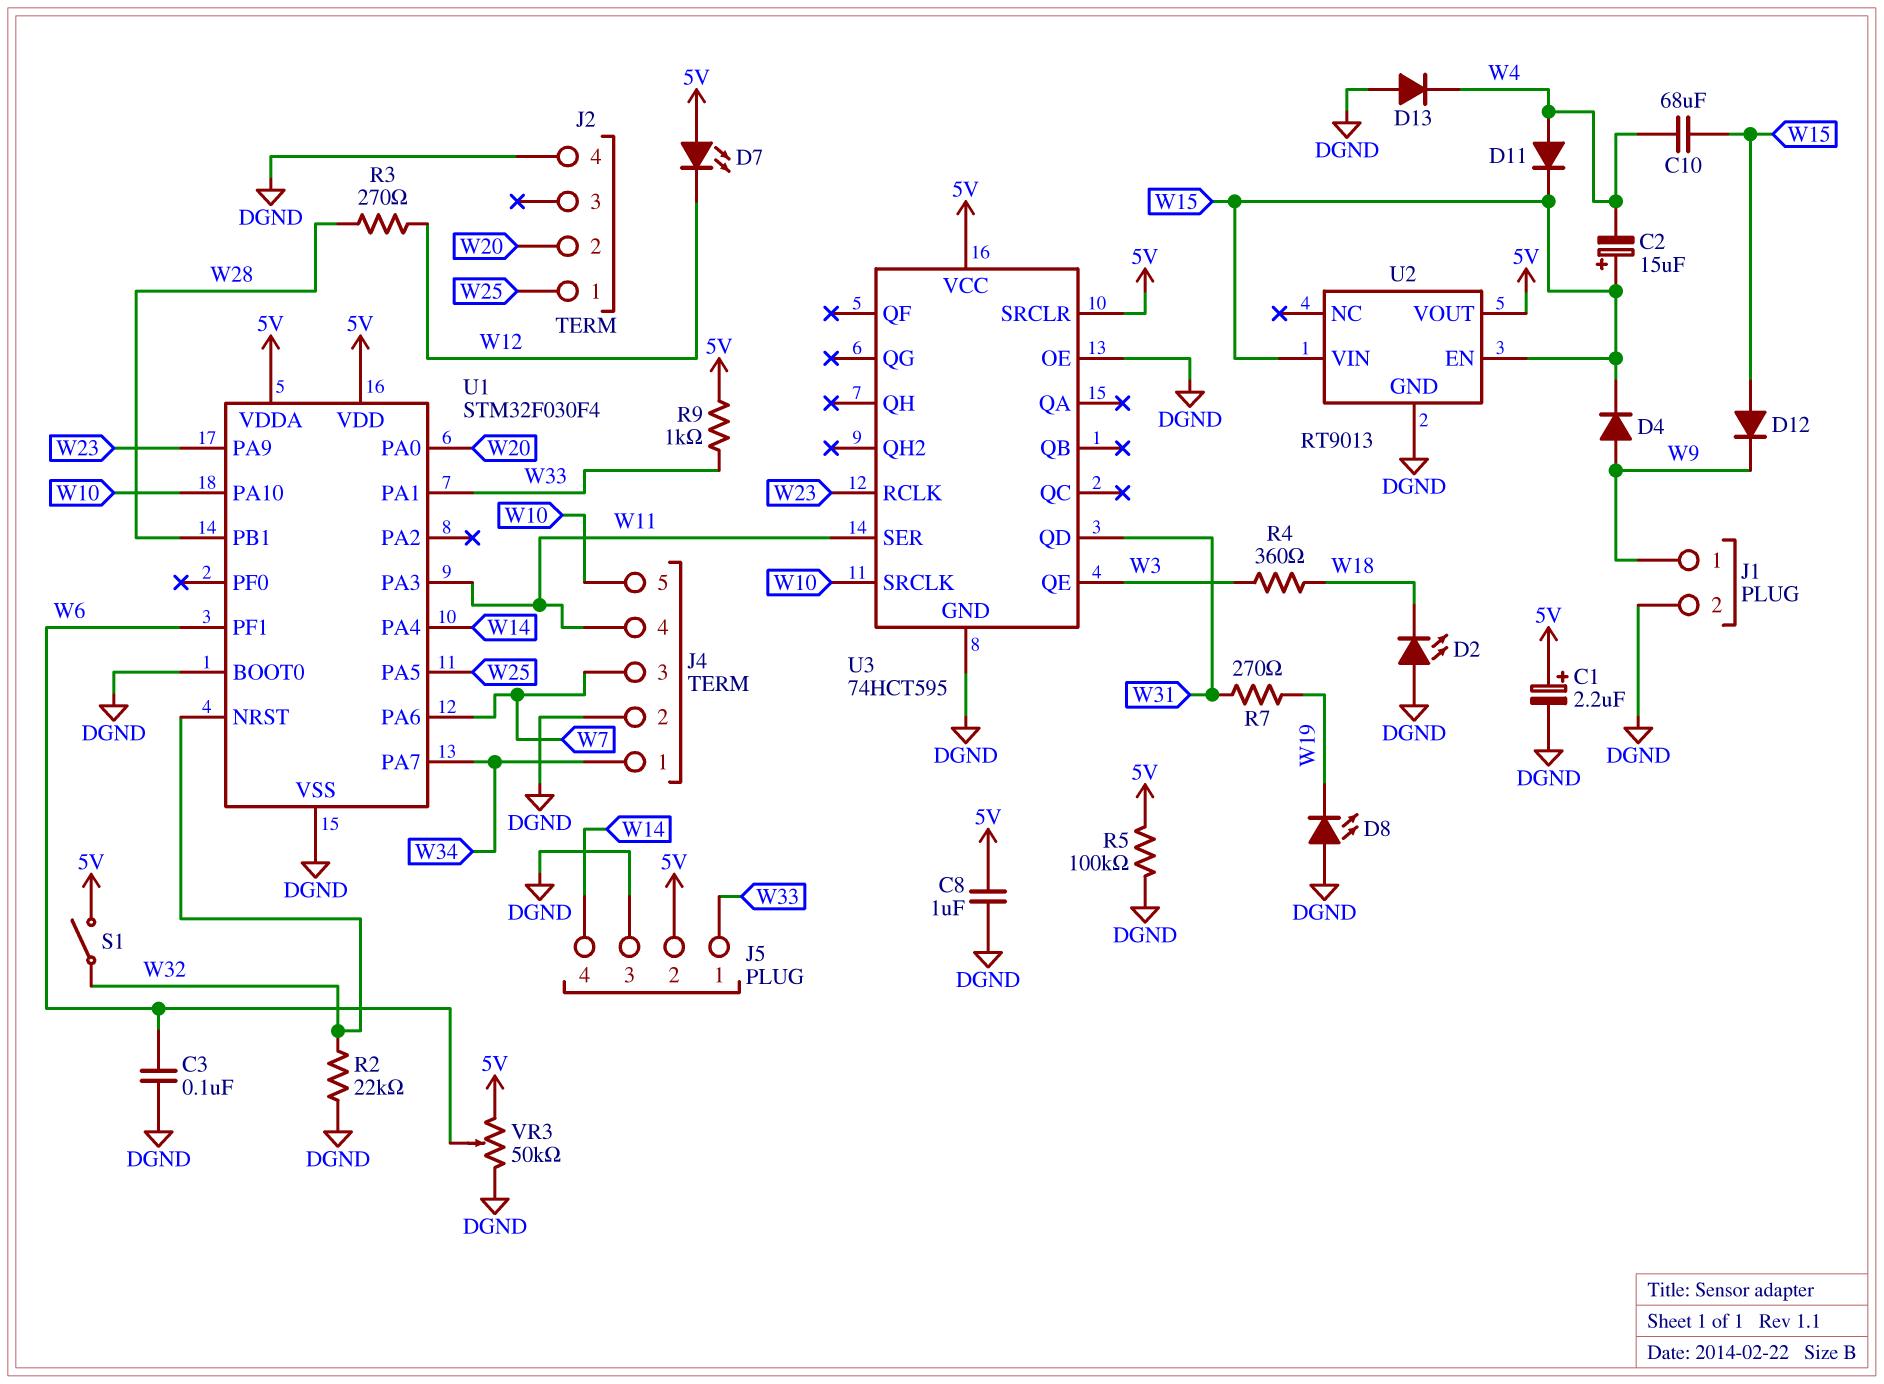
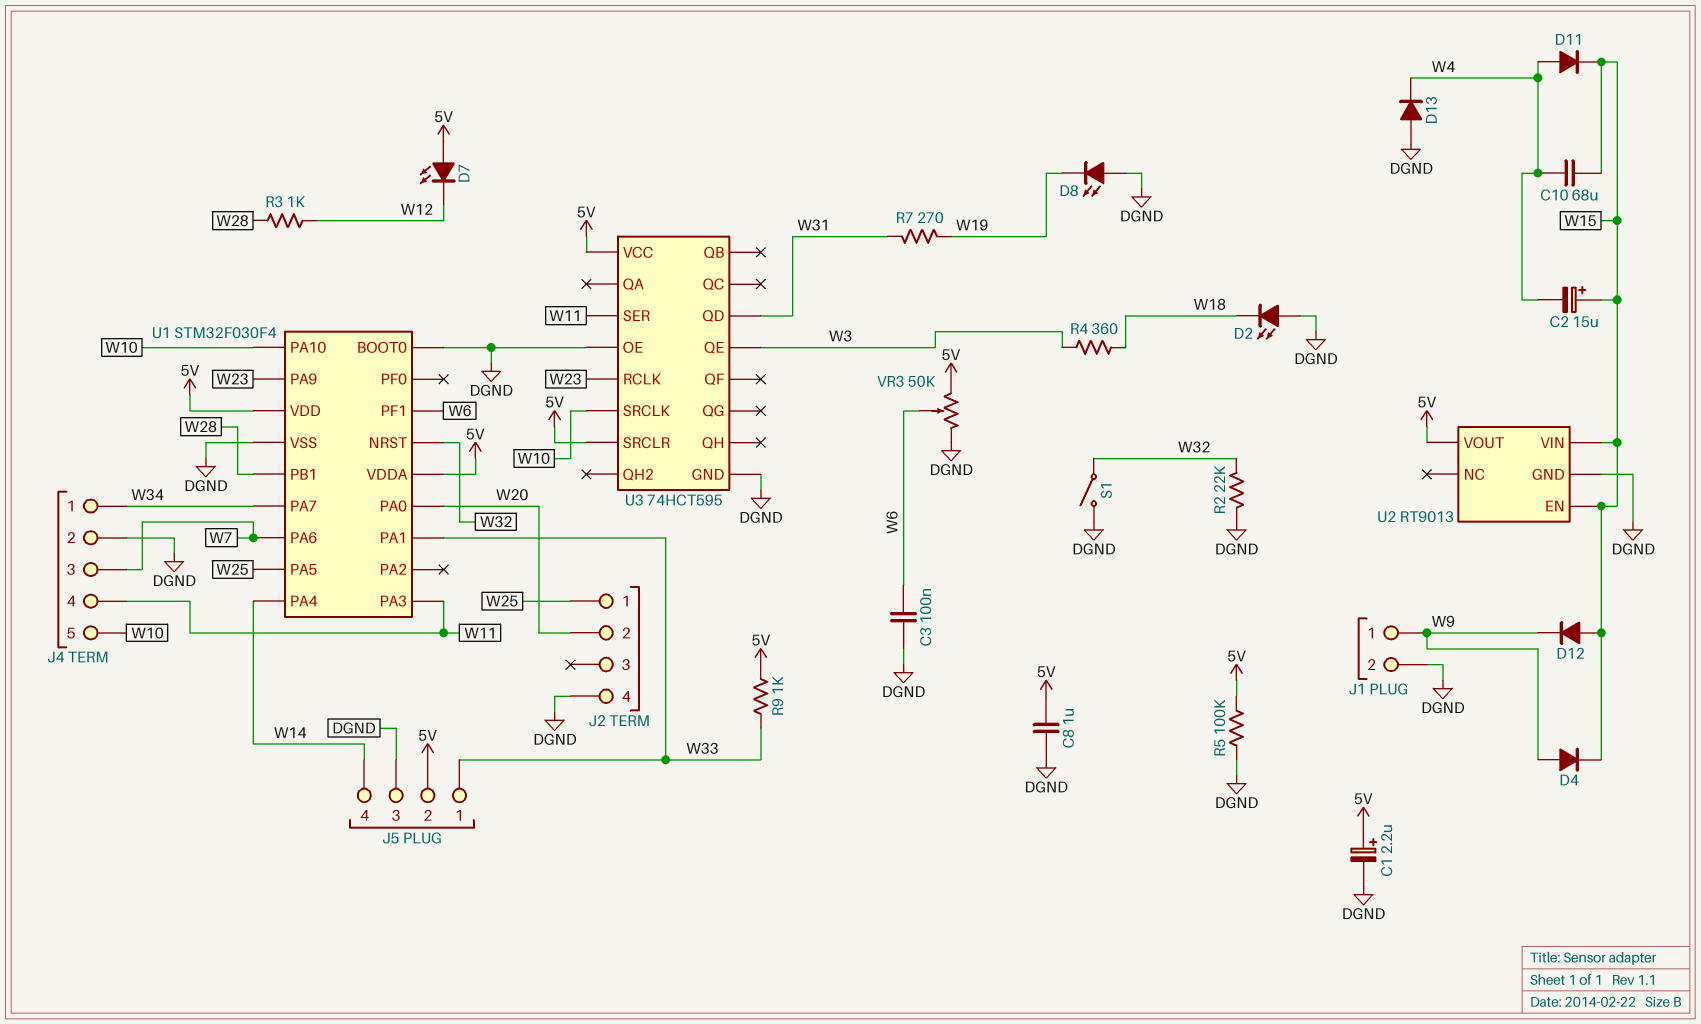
R3: 270 (W12, W28) -> 1k (W12, W28)
S1: switch (5V, W32) -> switch (DGND, W32)

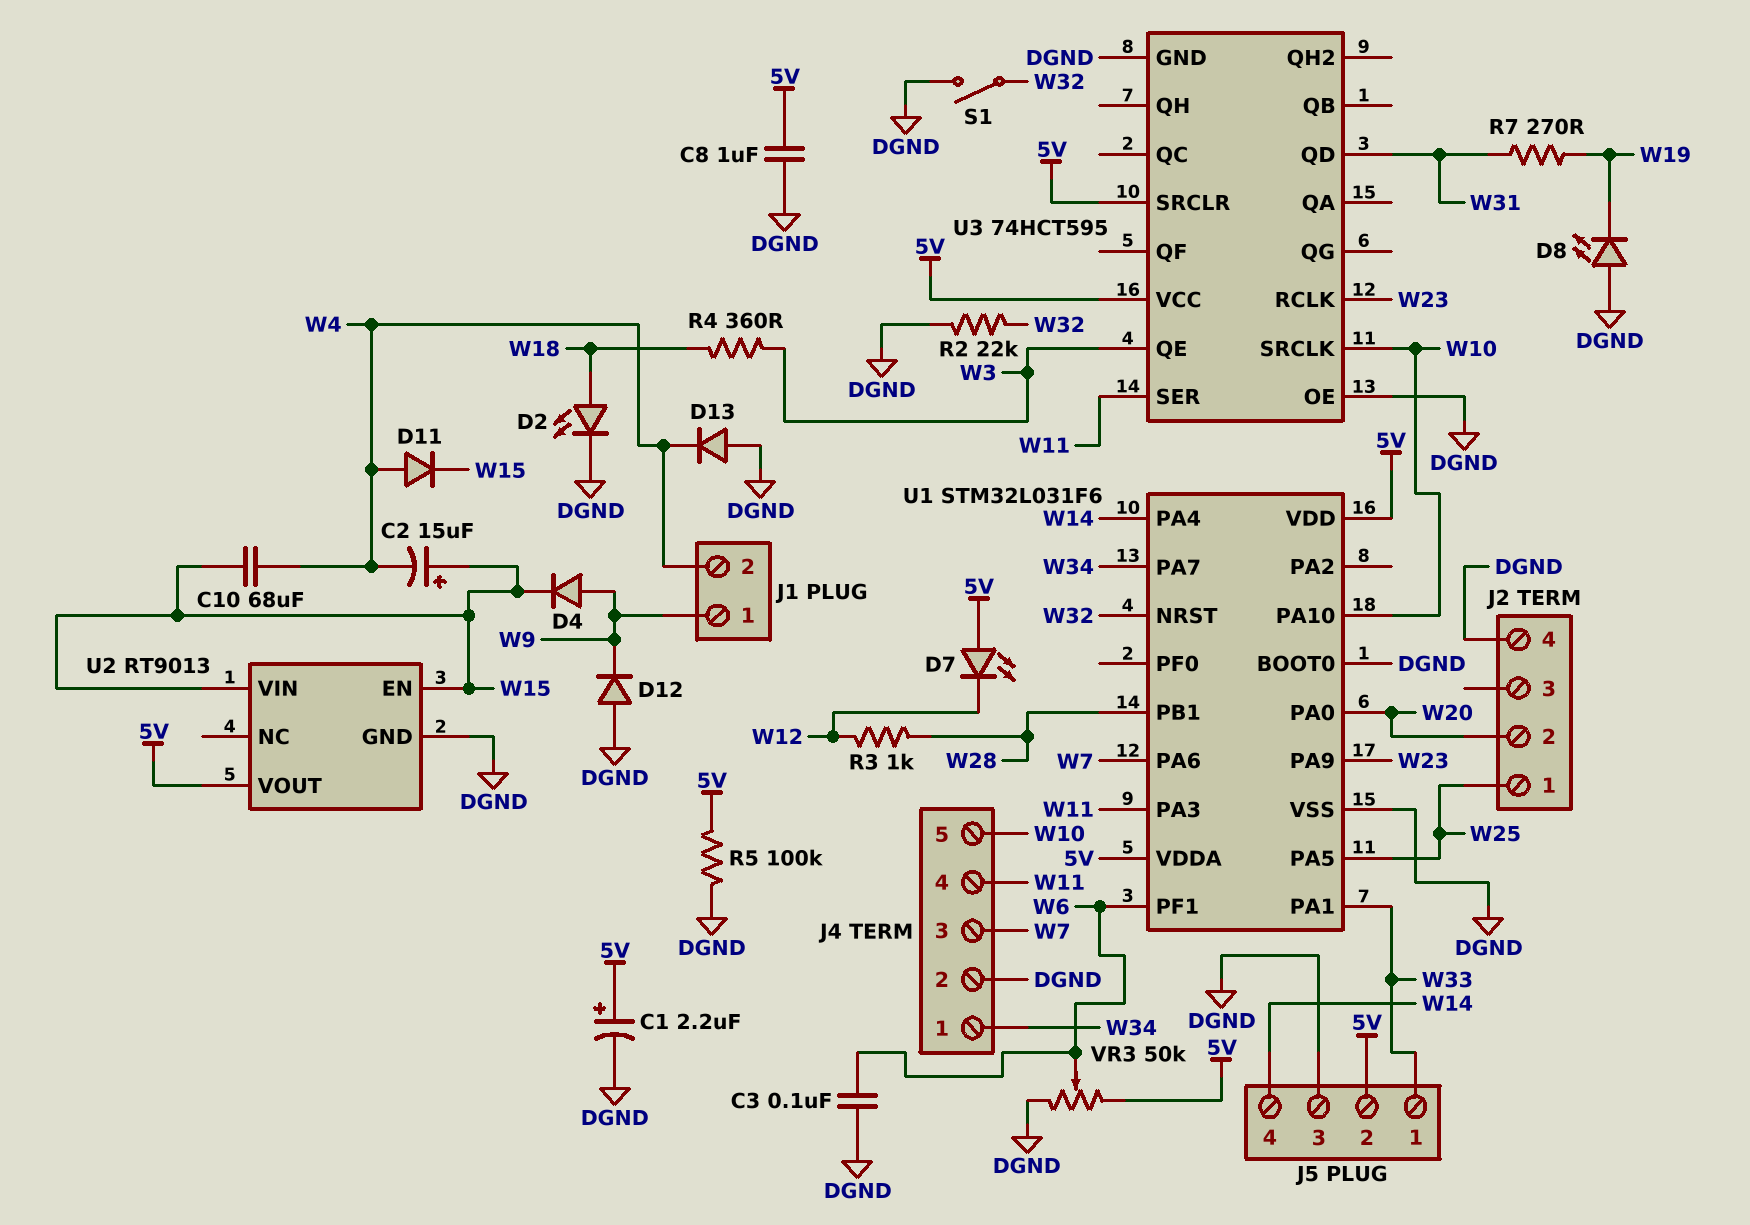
D2: LED (A DGND, K W18) -> LED (A W18, K DGND)
D12: diode (A W15, K W9) -> diode (A DGND, K W9)
J1 pin 2: DGND -> W4
R9: 1k (5V, W33) -> none
U1: STM32F030F4 -> STM32L031F6

